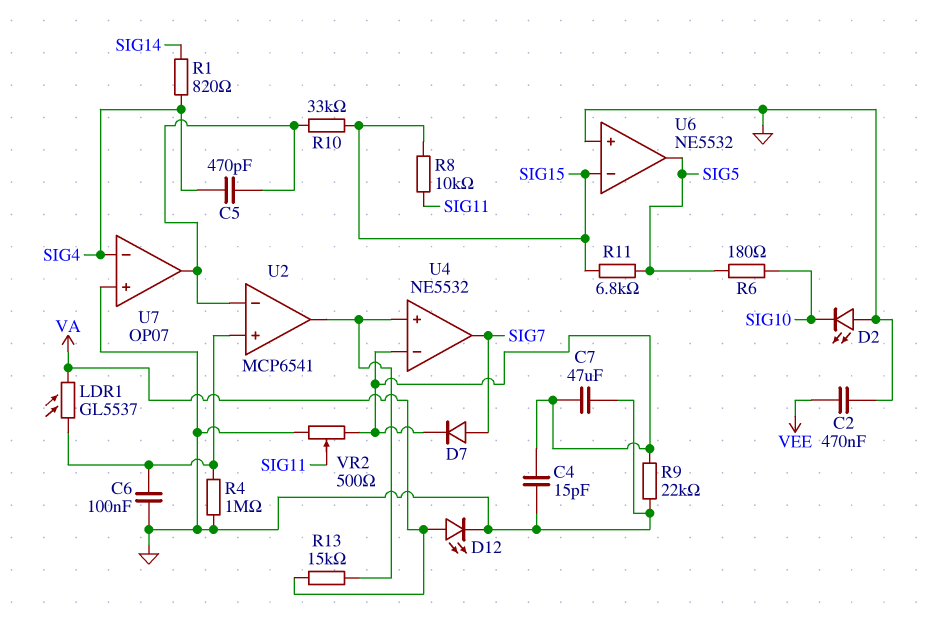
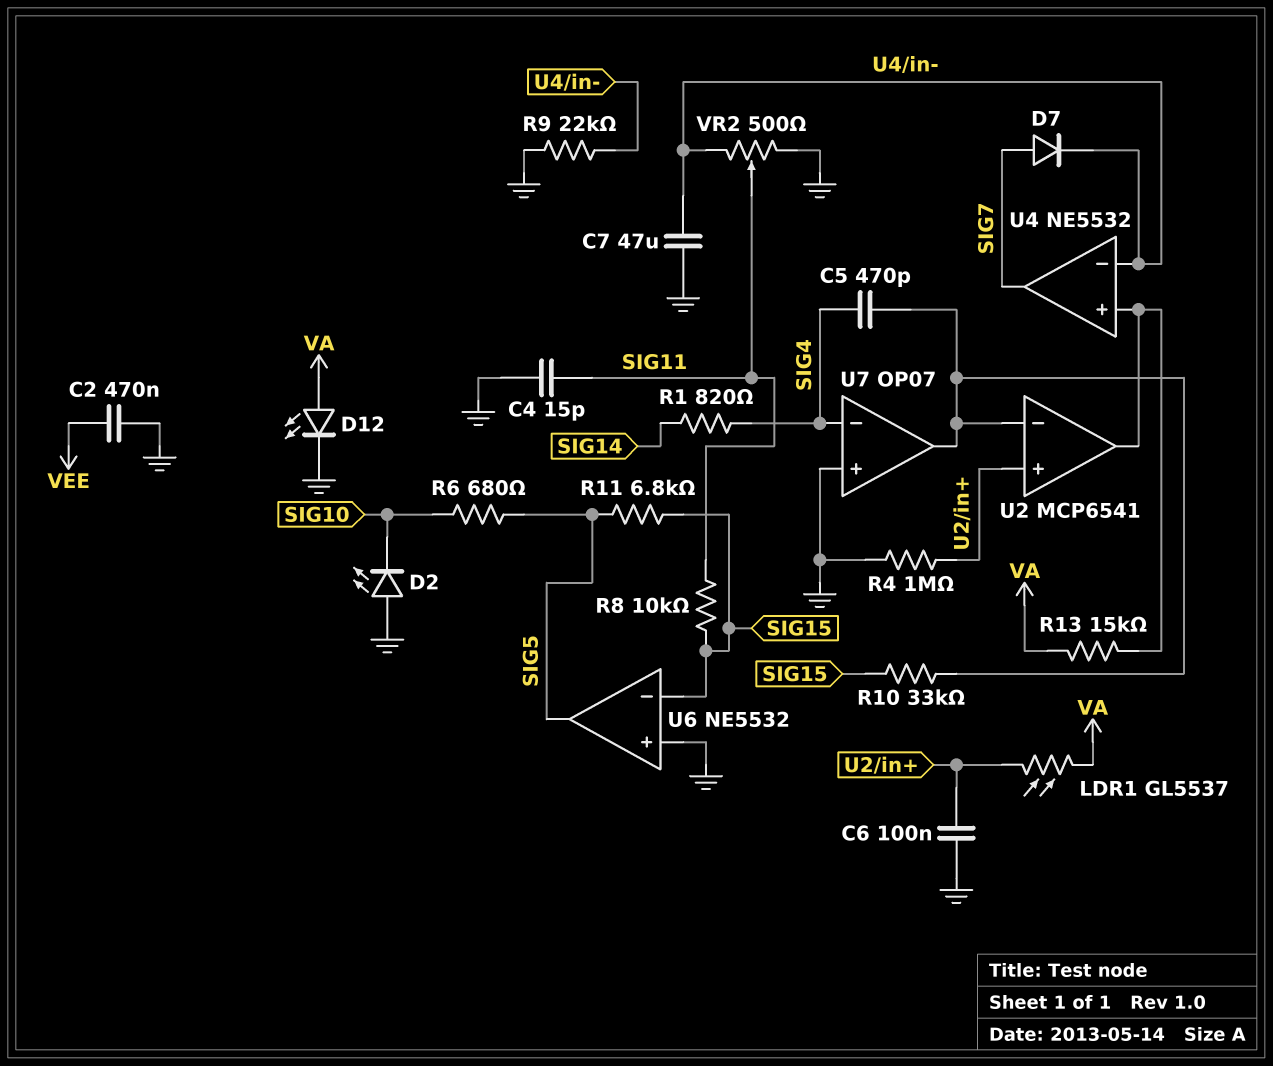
C4: 15pF (GND, U4/in-) -> 15pF (GND, SIG11)
R6: 180 (SIG5, SIG10) -> 680 (SIG5, SIG10)

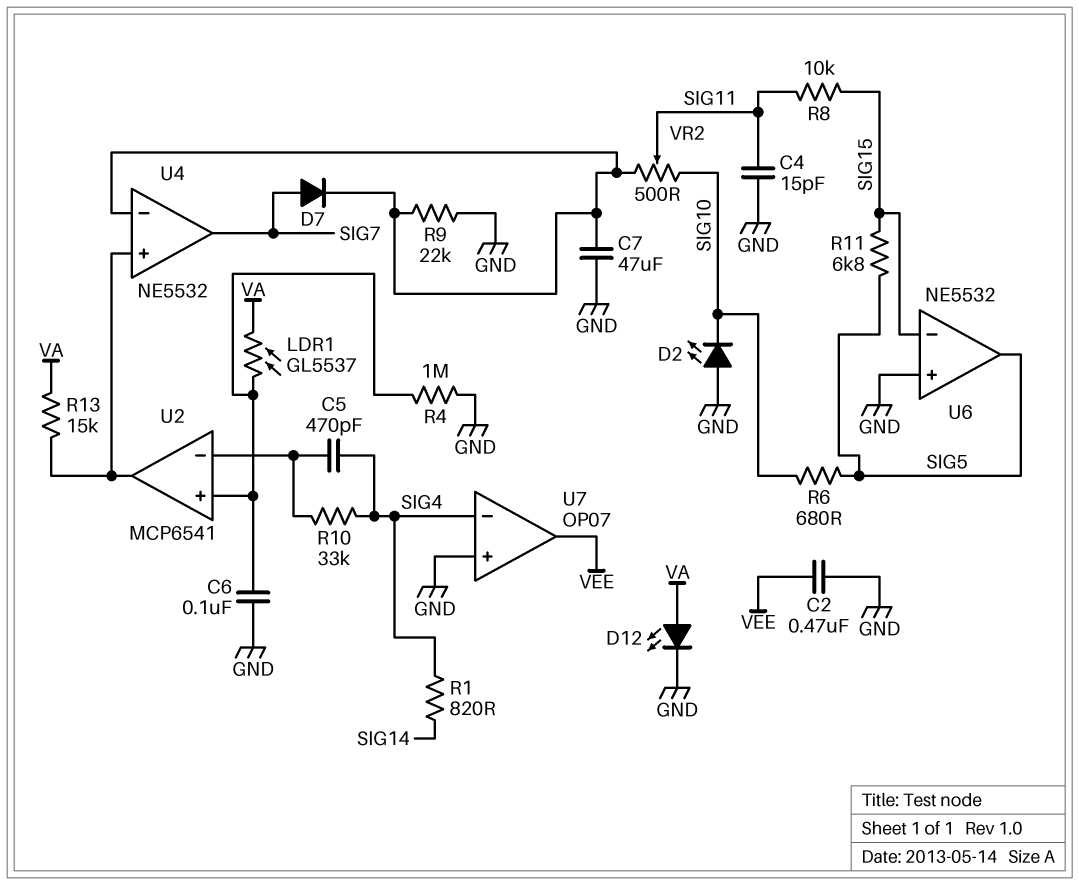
R10: 33k (SIG15, U2/in-) -> 33k (SIG4, U2/in-)
U7 pin out: U2/in- -> VEE
VR2: 500 (GND, U4/in-, wiper SIG11) -> 500 (SIG10, U4/in-, wiper SIG11)

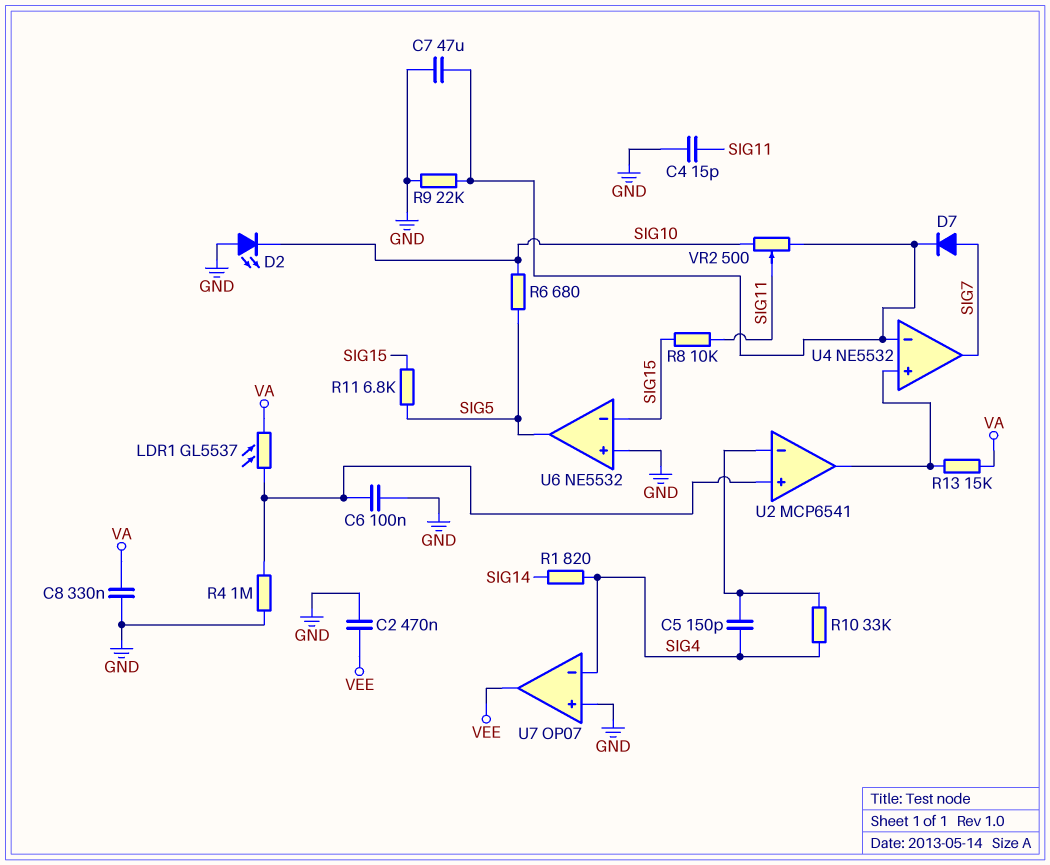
C5: 470pF (SIG4, U2/in-) -> 150pF (SIG4, U2/in-)
C8: none -> 330nF (GND, VA)
D12: LED (A VA, K GND) -> none

